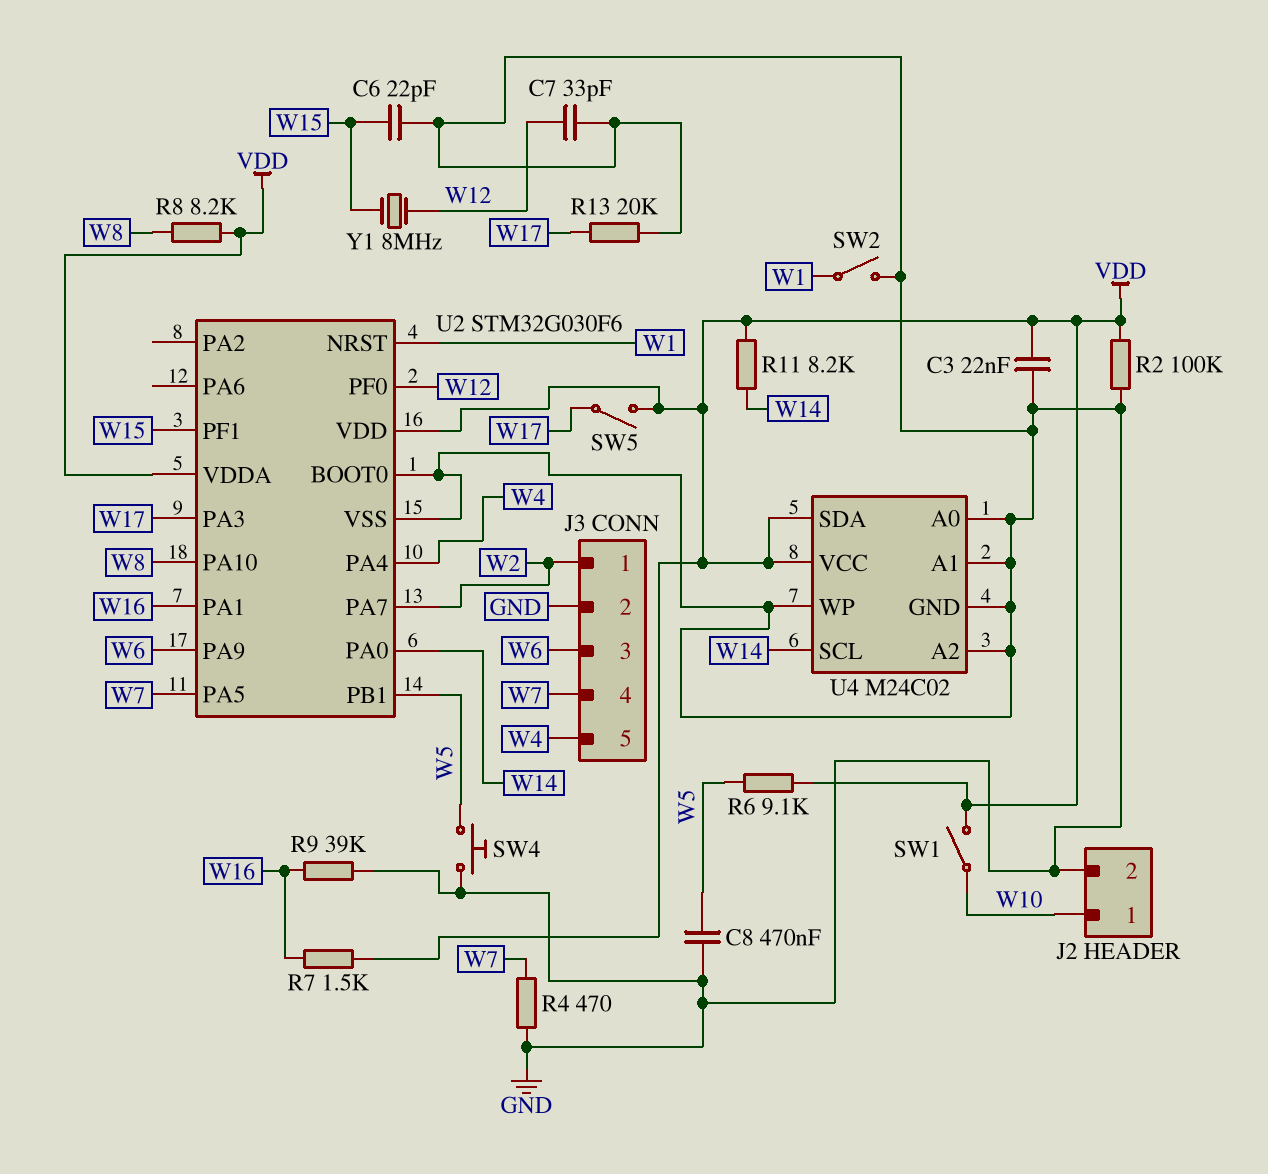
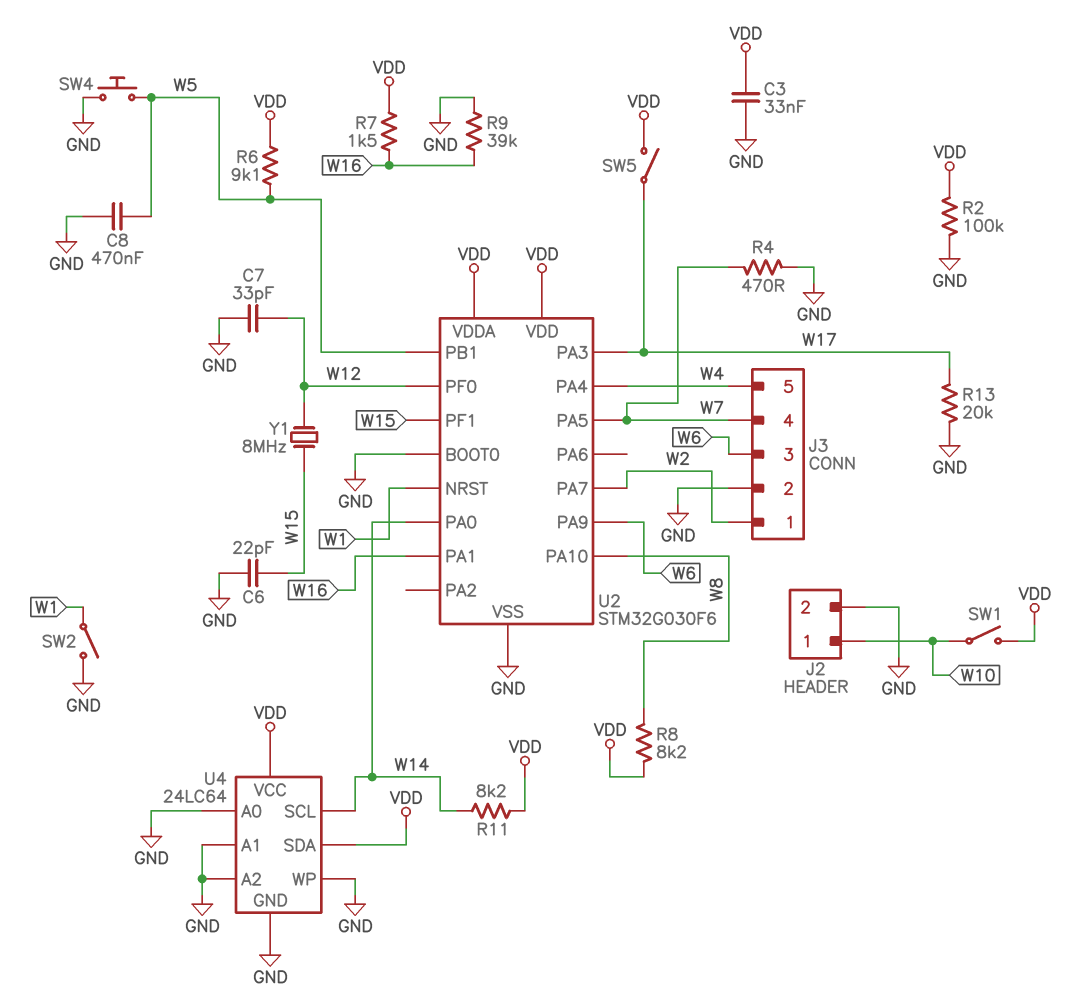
C3: 22nF (GND, VDD) -> 33nF (GND, VDD)
U4: M24C02 -> 24LC64

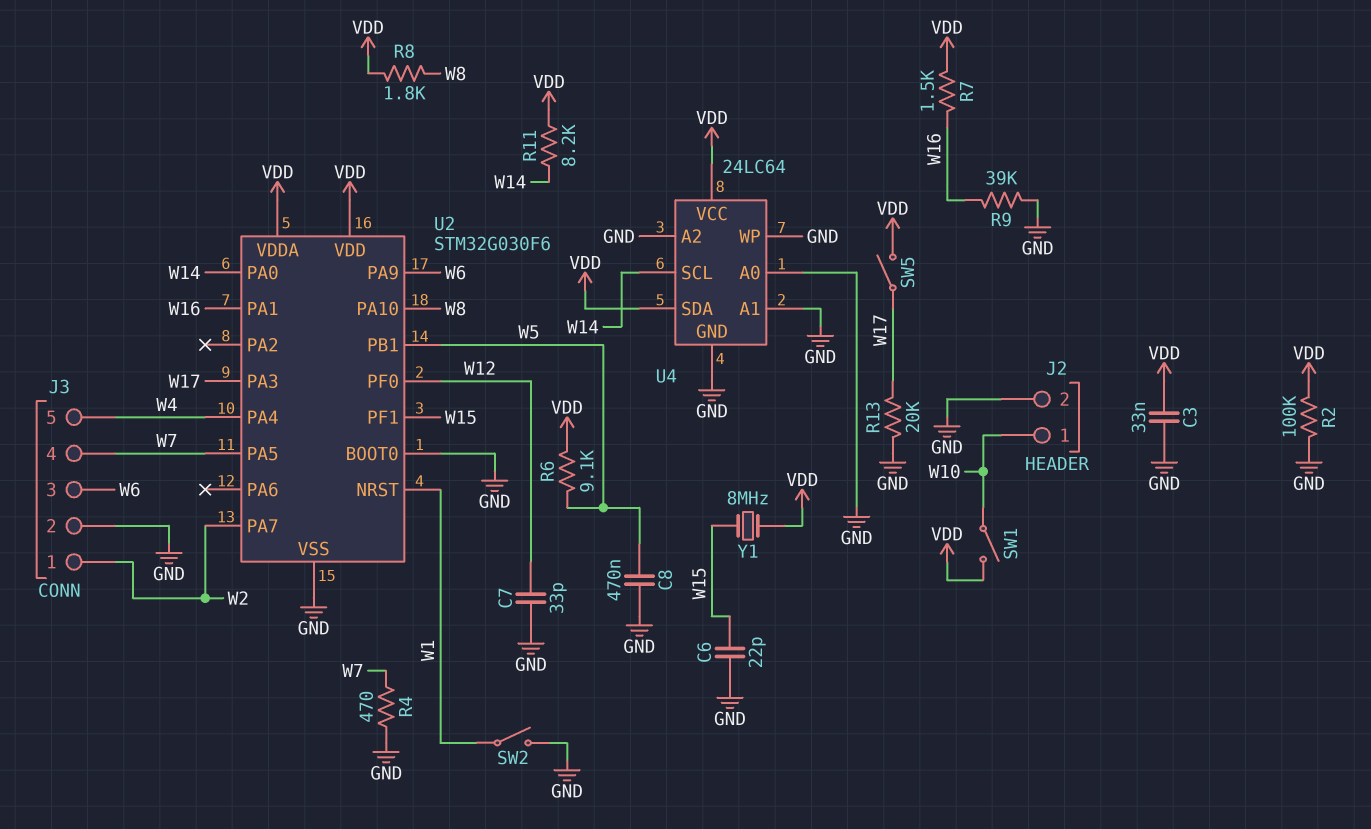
R8: 8.2k (VDD, W8) -> 1.8k (VDD, W8)
SW4: button (GND, W5) -> none
Y1: 8MHz (W12, W15) -> 8MHz (VDD, W15)

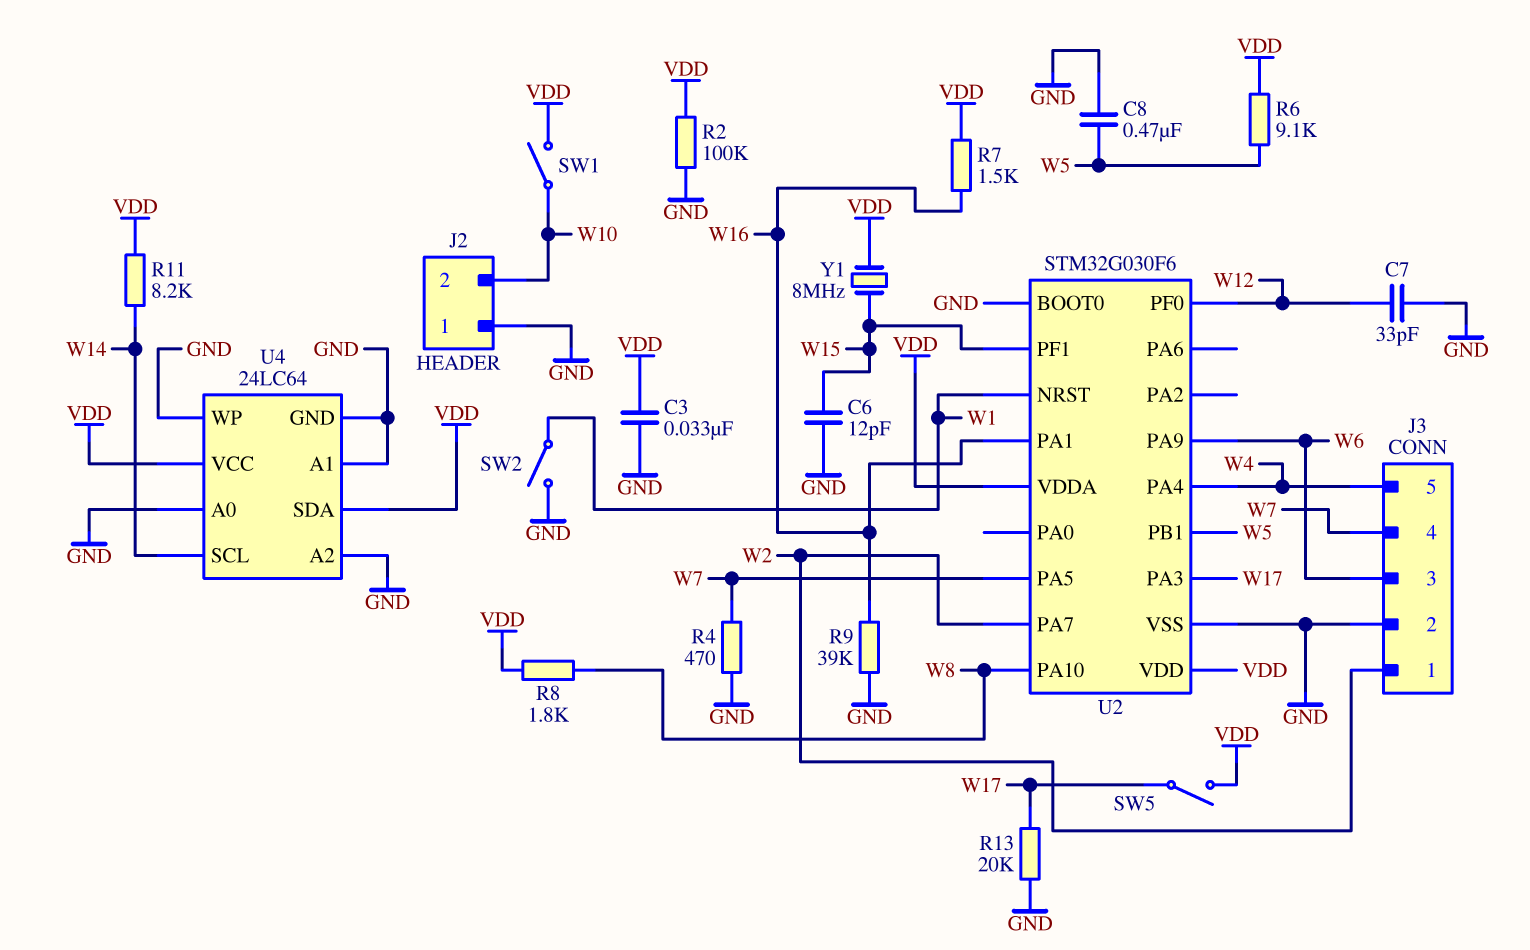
C6: 22pF (GND, W15) -> 12pF (GND, W15)
J2 pin 1: W10 -> GND
J2 pin 2: GND -> W10
U2 pin PA0: W14 -> none

